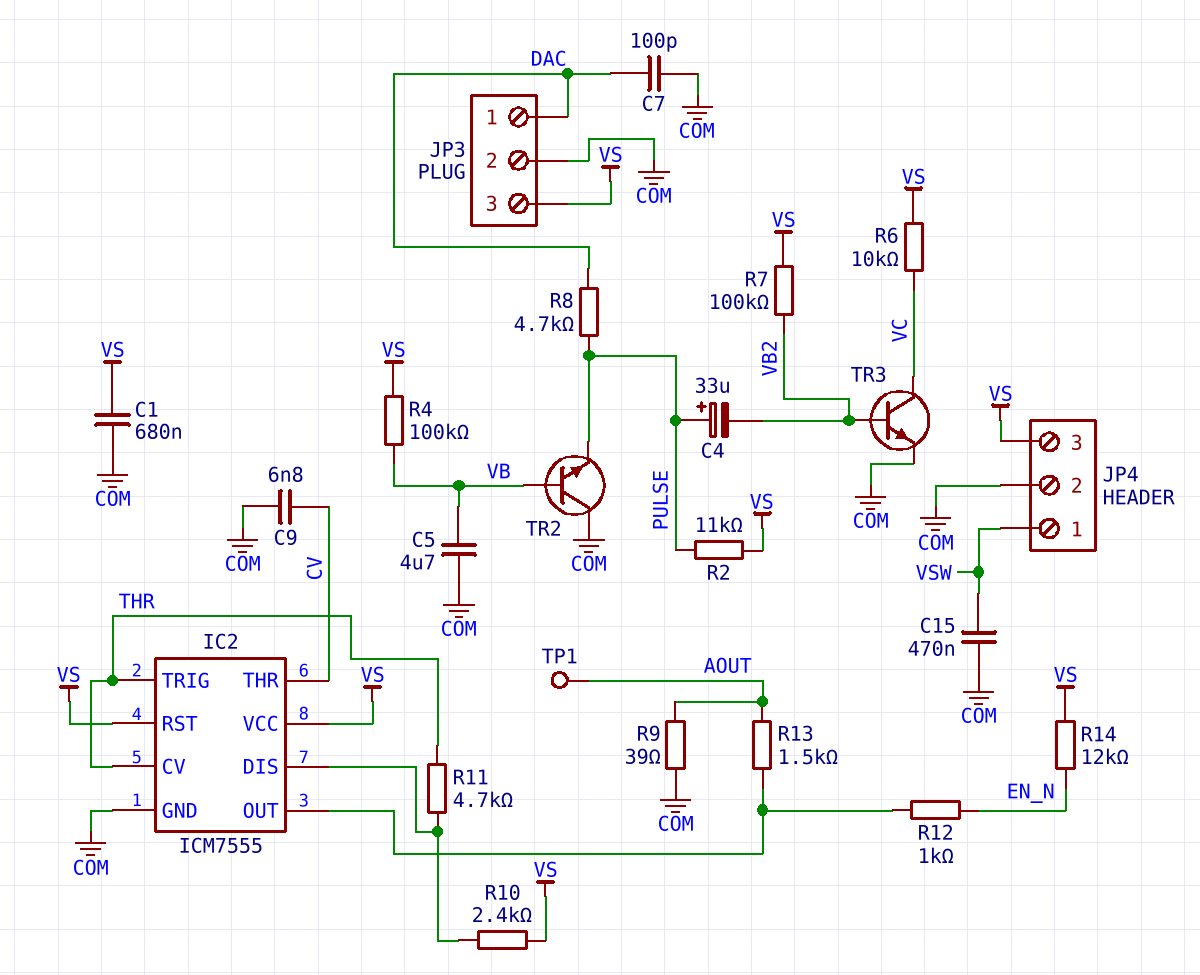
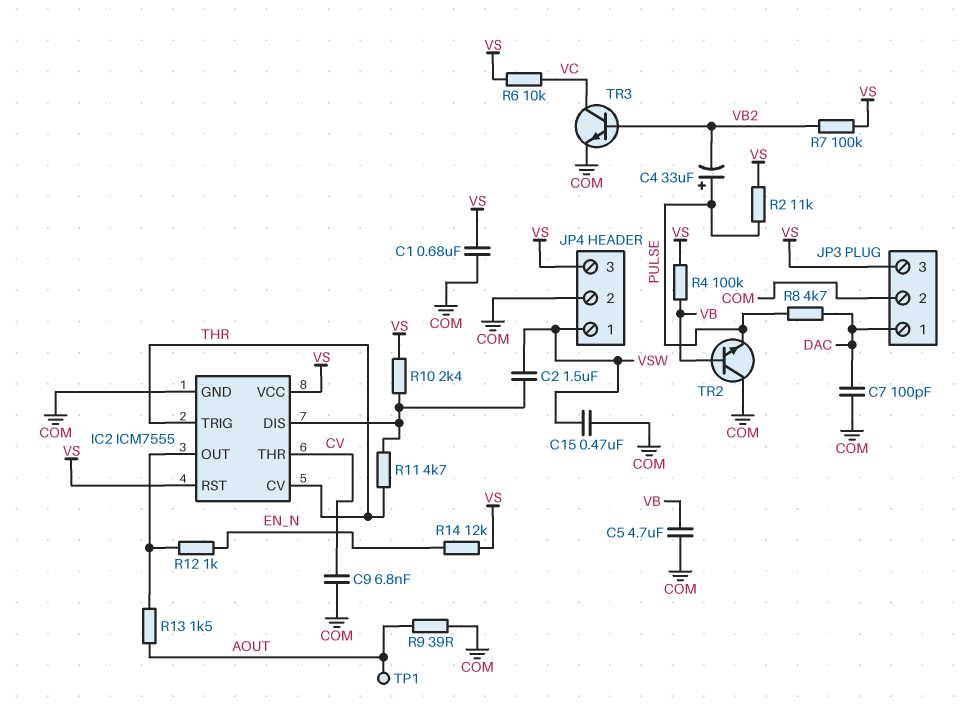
C2: none -> 1.5uF (IC2/DIS, VSW)

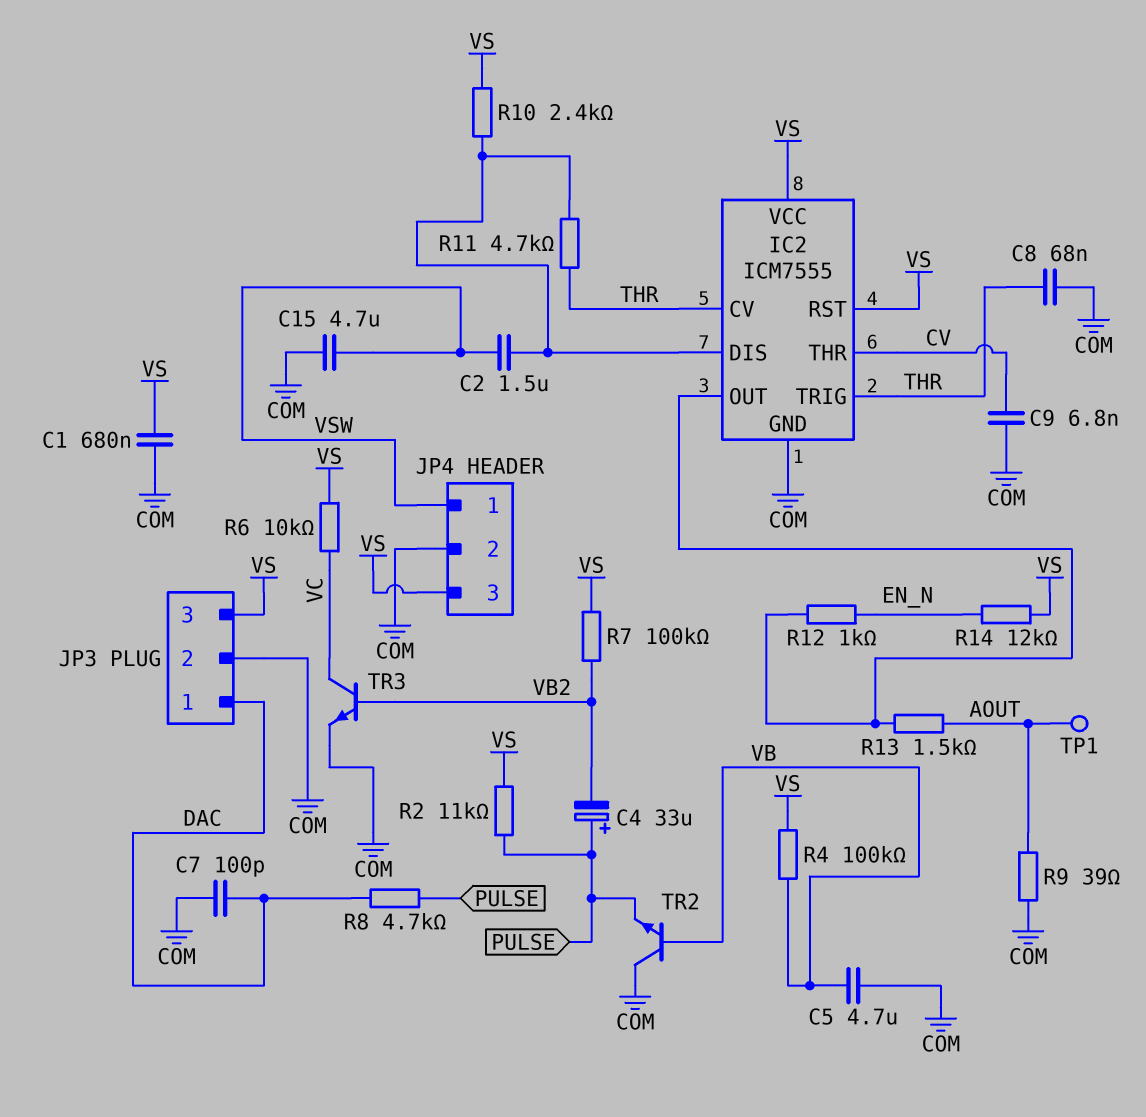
C8: none -> 68nF (COM, THR)
C15: 470nF (COM, VSW) -> 4.7uF (COM, VSW)

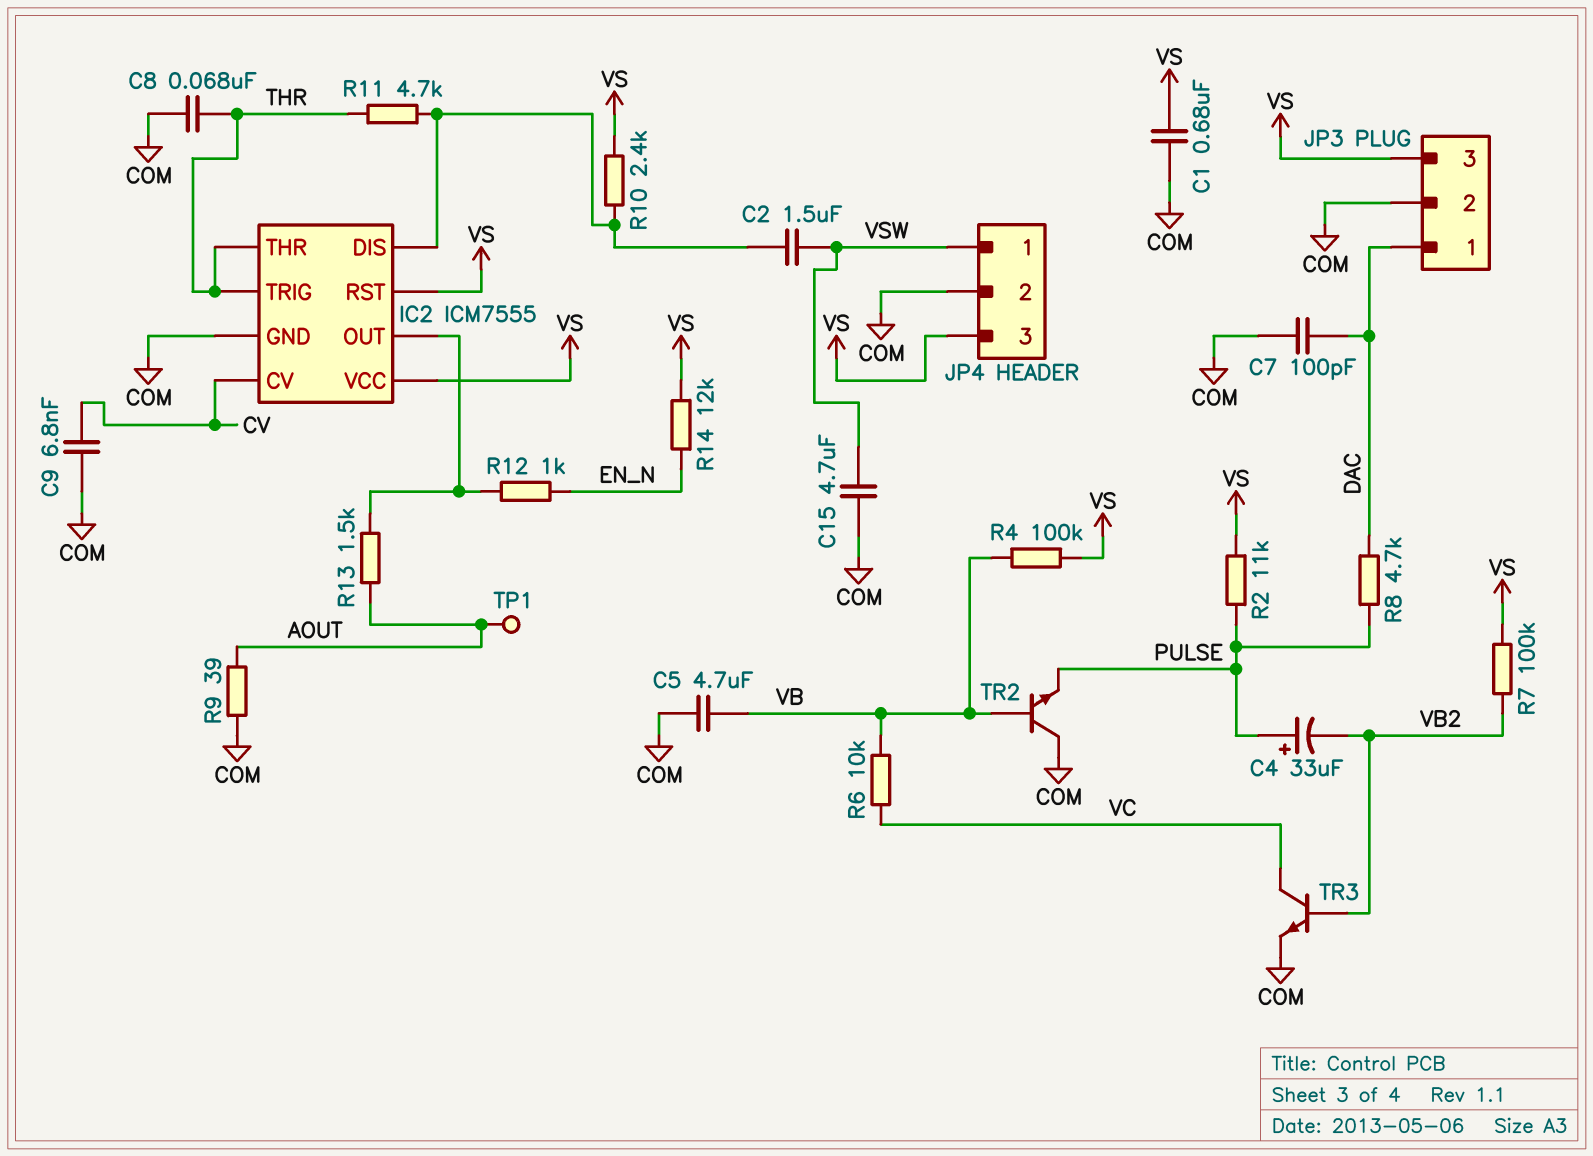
IC2 pin CV: THR -> CV
IC2 pin THR: CV -> THR
R6: 10k (VC, VS) -> 10k (VB, VC)

